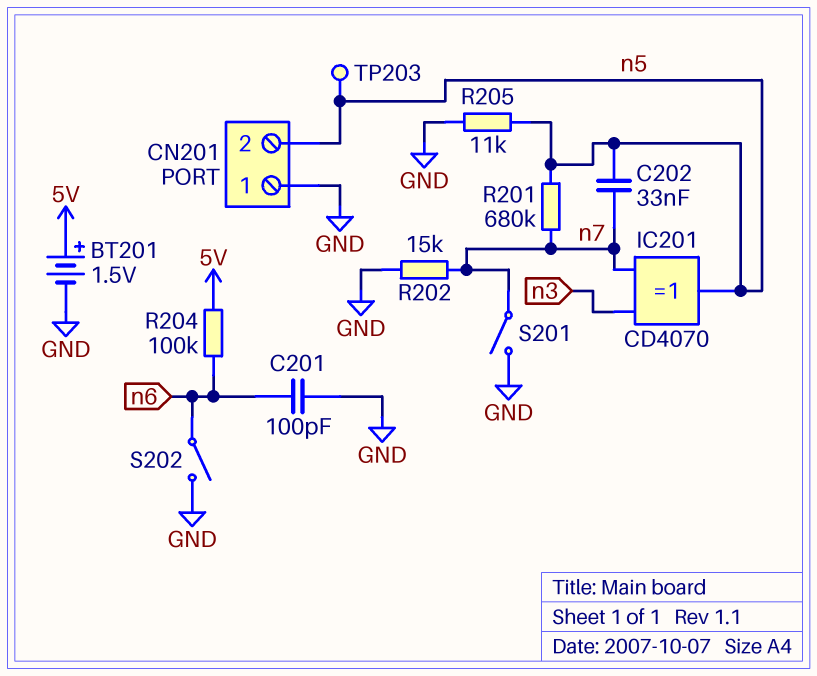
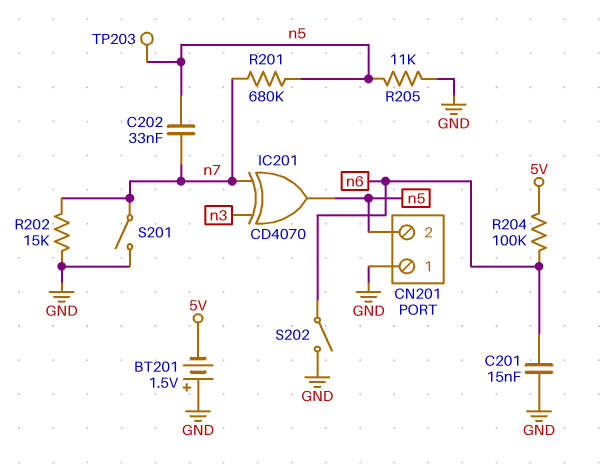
BT201: 1.5V (plus 5V, minus GND) -> 1.5V (plus GND, minus 5V)
C201: 100pF (GND, n6) -> 15nF (GND, n6)

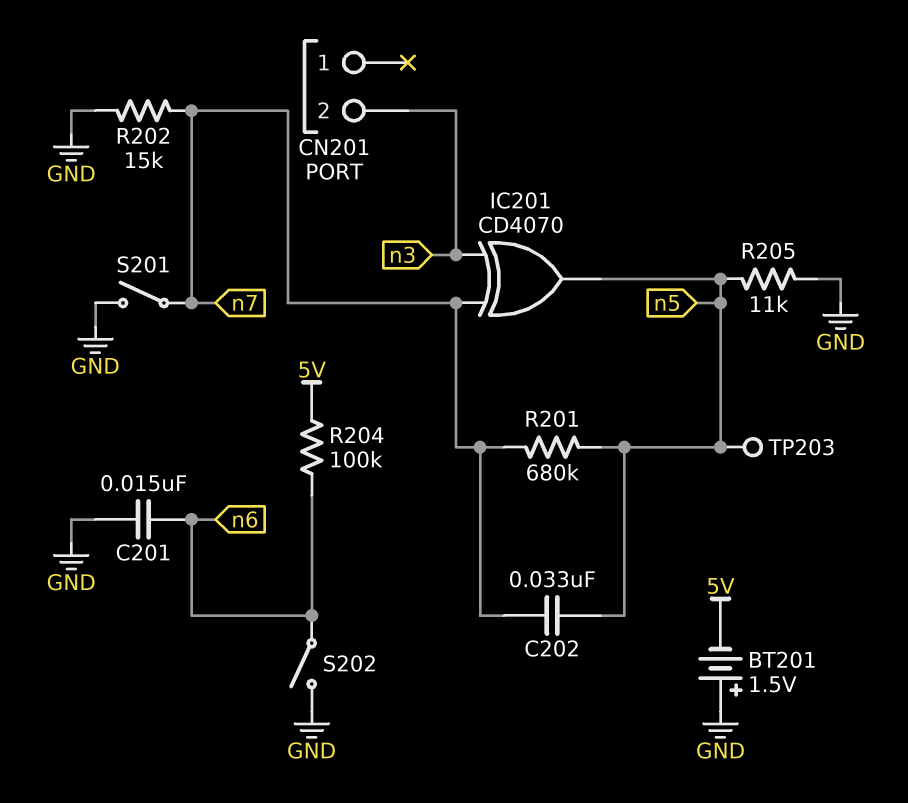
CN201 pin 1: GND -> none
CN201 pin 2: n5 -> n3

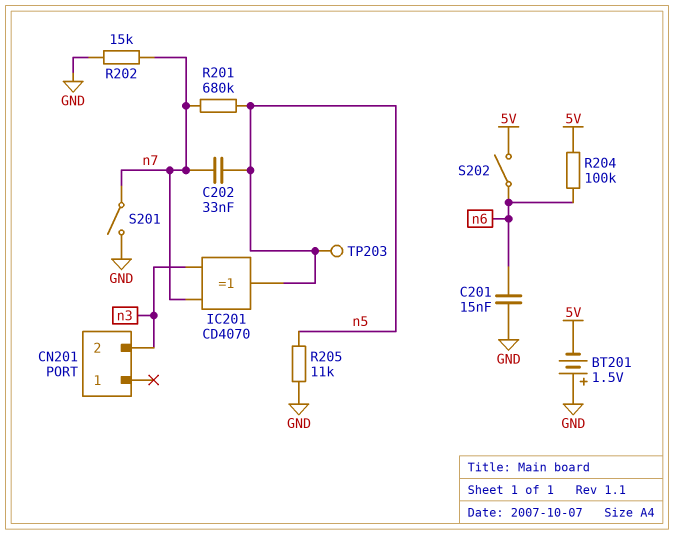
S202: switch (GND, n6) -> switch (5V, n6)

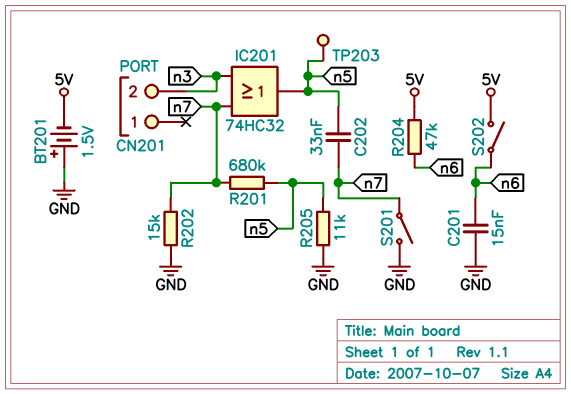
IC201: XOR CD4070 (in n3, in n7, out n5) -> OR 74HC32 (in n3, in n7, out n5)
R204: 100k (5V, n6) -> 47k (5V, n6)

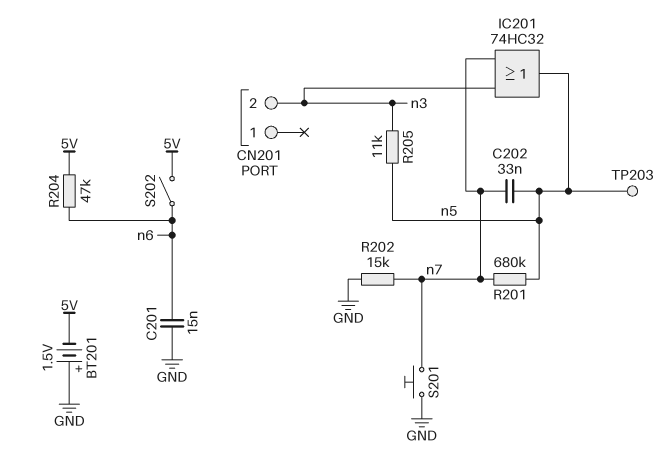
R205: 11k (GND, n5) -> 11k (n3, n5)
S201: switch (GND, n7) -> button (GND, n7)

